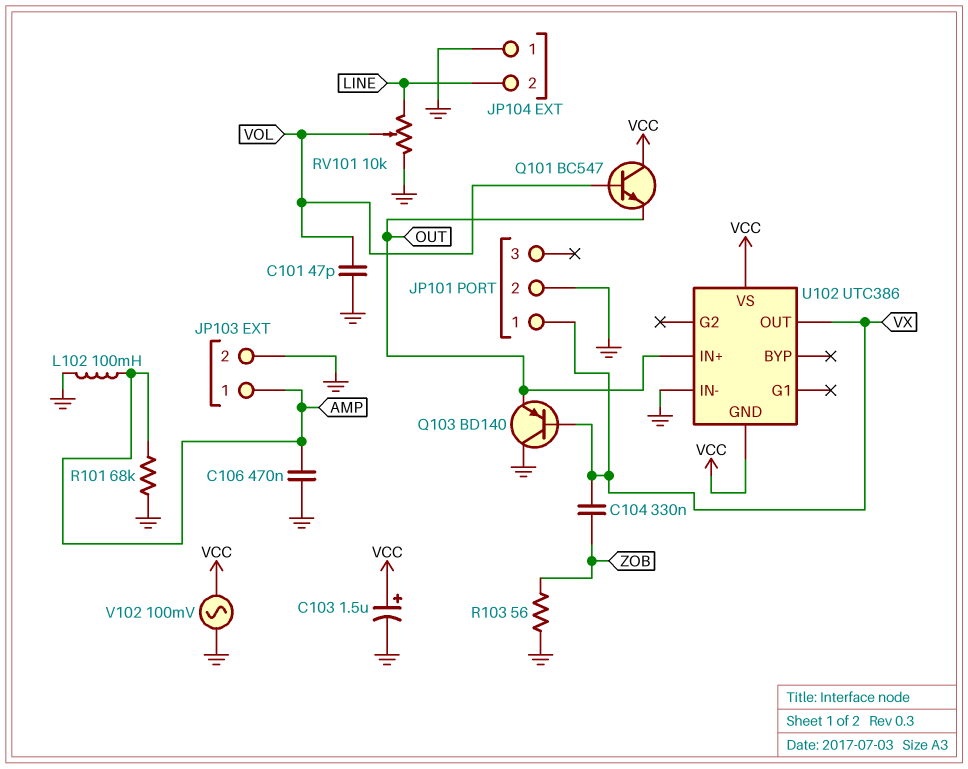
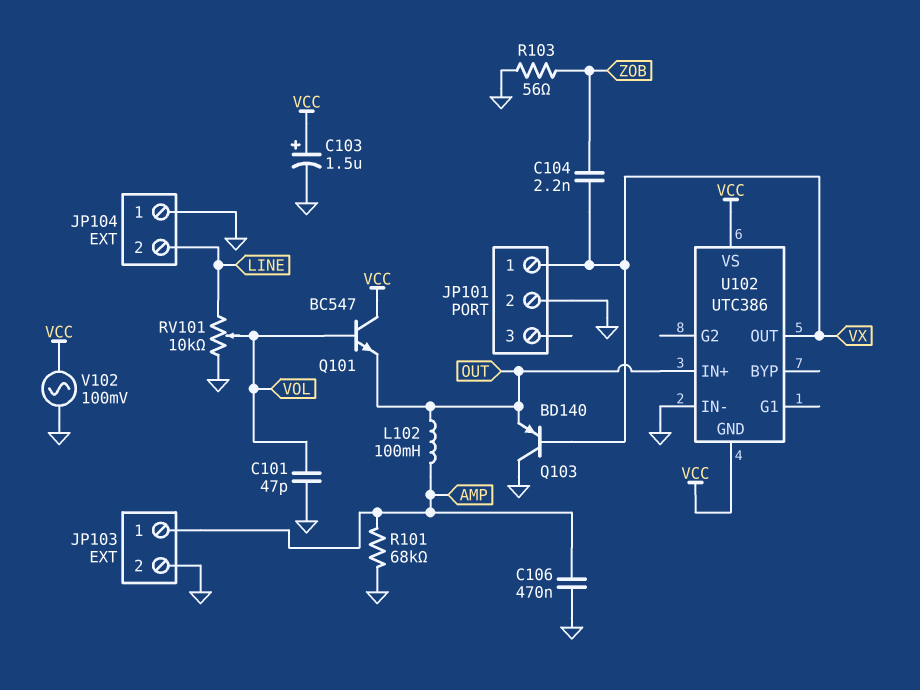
C104: 330nF (VX, ZOB) -> 2.2nF (VX, ZOB)
L102: 100mH (AMP, GND) -> 100mH (AMP, OUT)

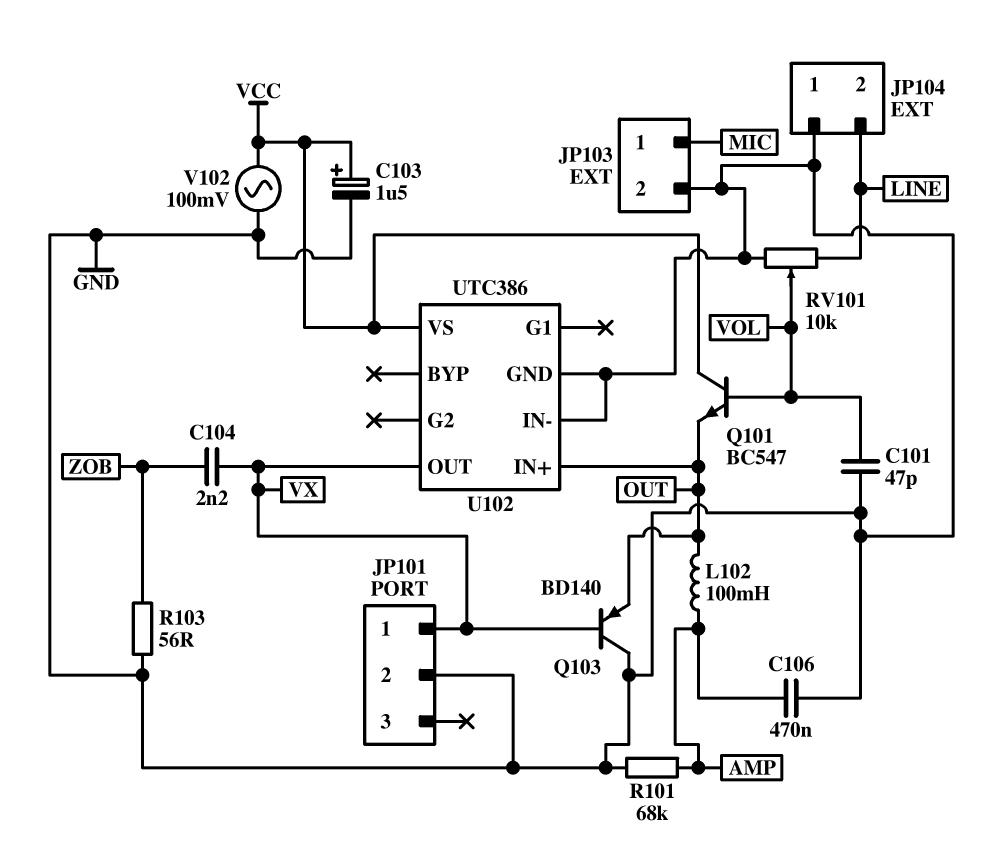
JP103 pin 1: AMP -> MIC
U102 pin GND: VCC -> GND

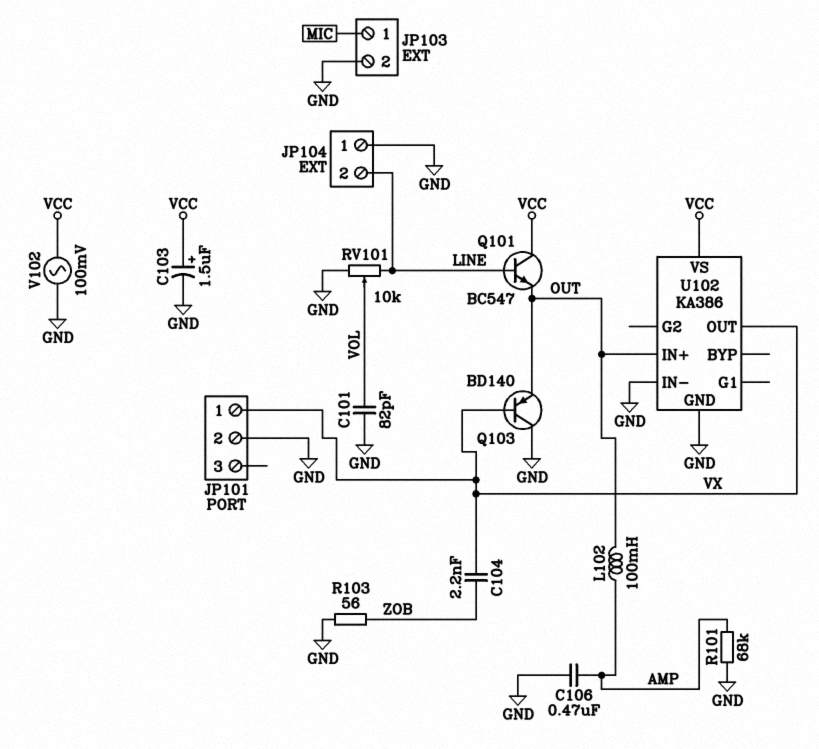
C101: 47pF (GND, VOL) -> 82pF (GND, VOL)
Q101: NPN BC547 (B VOL, C VCC, E OUT) -> NPN BC547 (B LINE, C VCC, E OUT)
U102: UTC386 -> KA386

